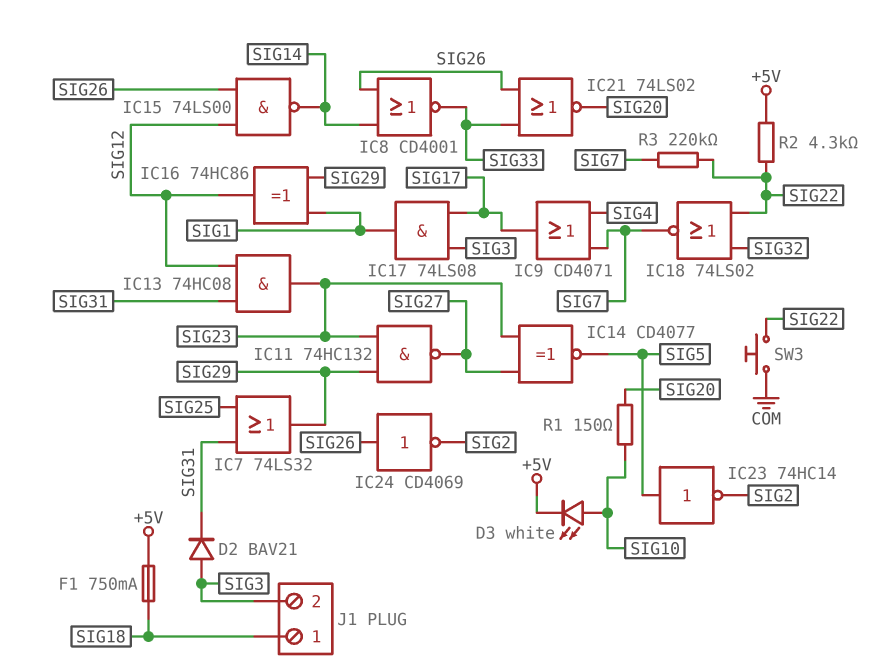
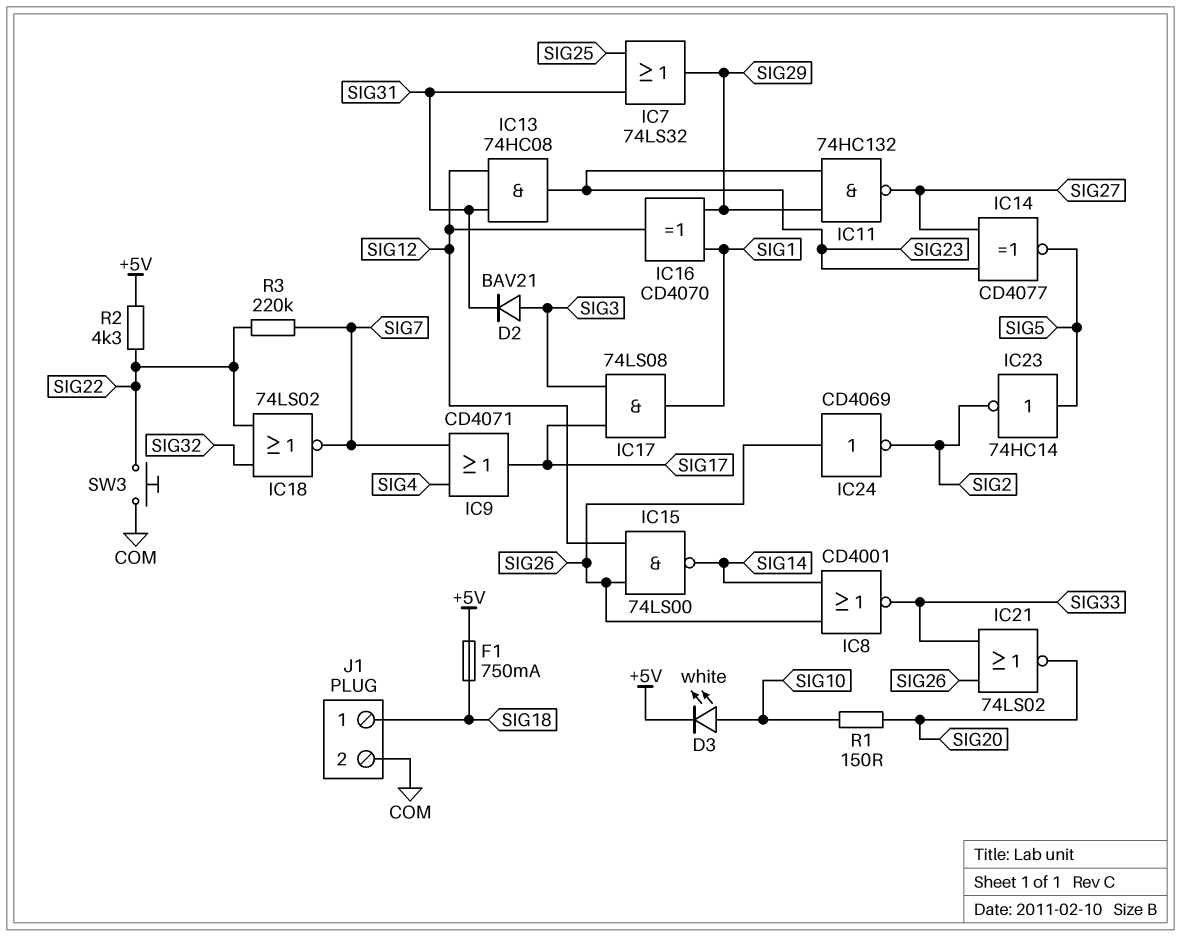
IC16: XOR 74HC86 (in SIG1, in SIG29, out SIG12) -> XOR CD4070 (in SIG1, in SIG29, out SIG12)
J1 pin 2: SIG3 -> COM

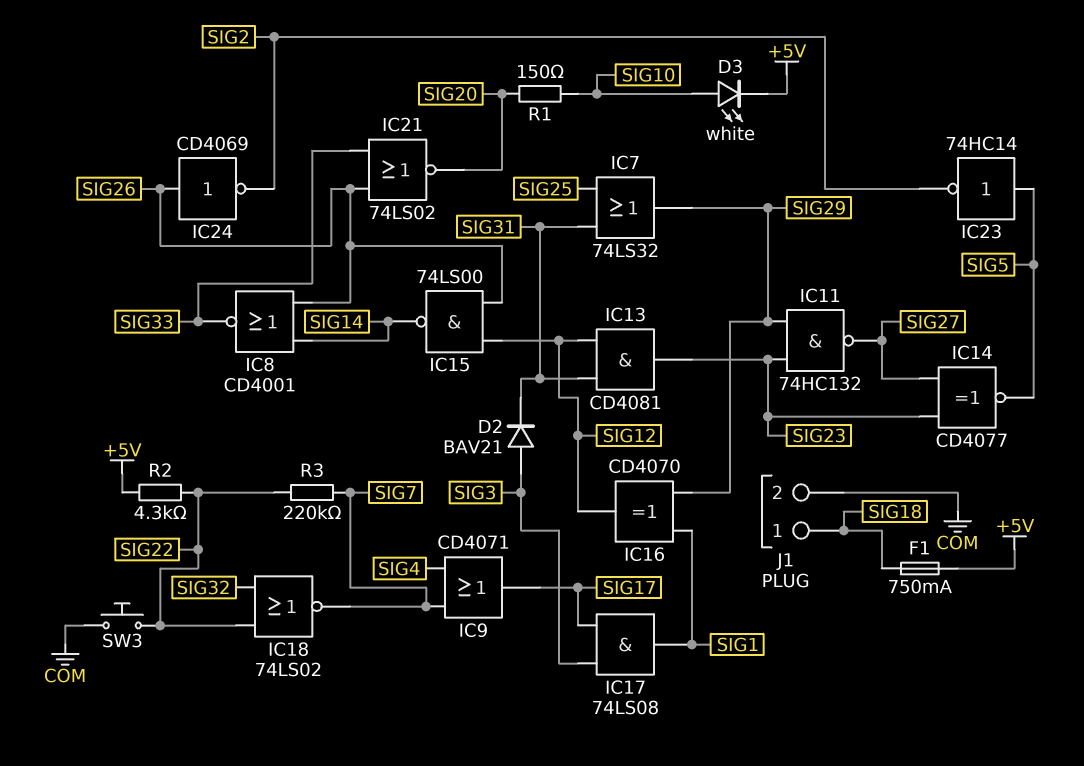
IC13: AND 74HC08 (in SIG12, in SIG31, out SIG23) -> AND CD4081 (in SIG12, in SIG31, out SIG23)

